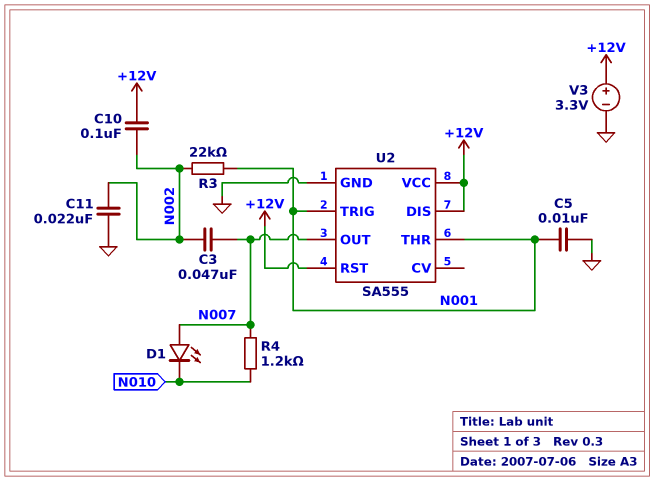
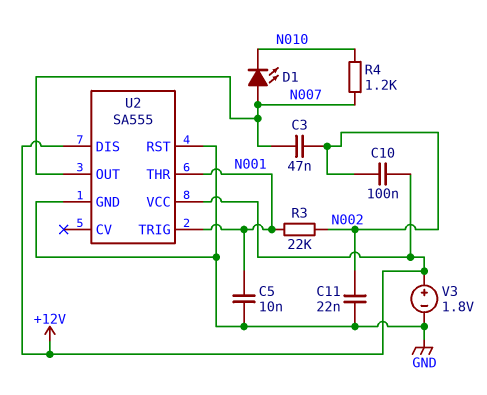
U2 pin RST: +12V -> GND
V3: 3.3V (plus +12V, minus GND) -> 1.8V (plus +12V, minus GND)

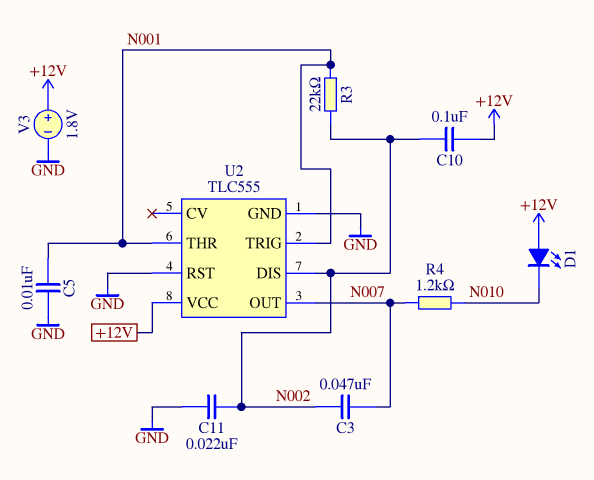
D1: LED (A N007, K N010) -> LED (A +12V, K N010)
U2: SA555 -> TLC555
U2 pin DIS: +12V -> N002

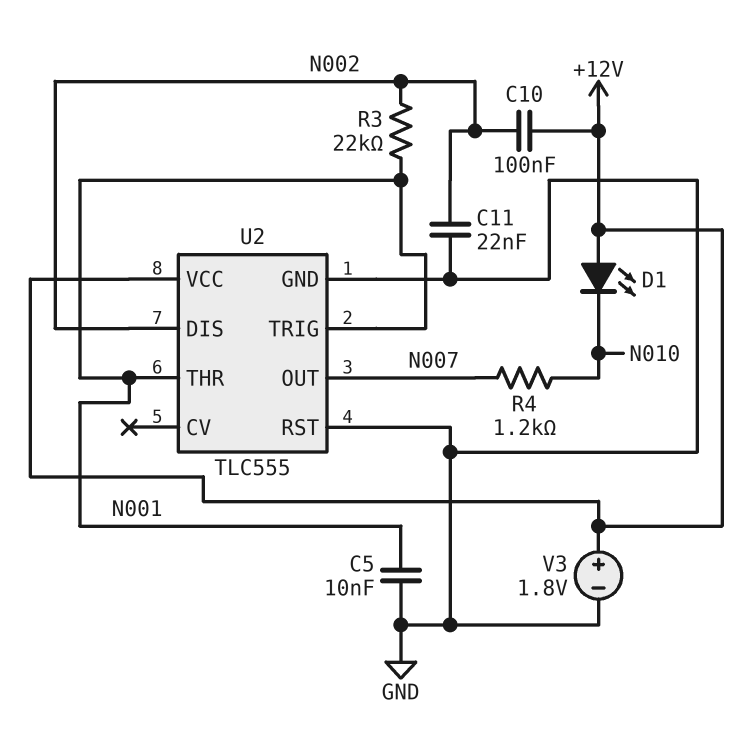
C3: 47nF (N002, N007) -> none

